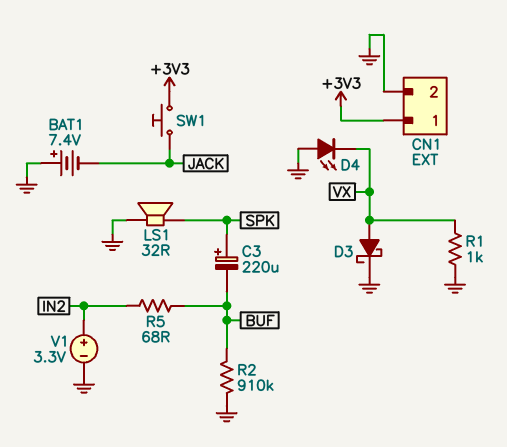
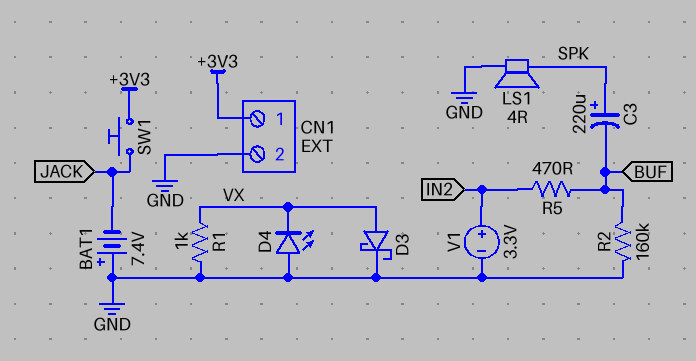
LS1: speaker 32R (GND, SPK) -> speaker 4R (GND, SPK)
R2: 910k (BUF, GND) -> 160k (BUF, GND)
R5: 68 (BUF, IN2) -> 470 (BUF, IN2)

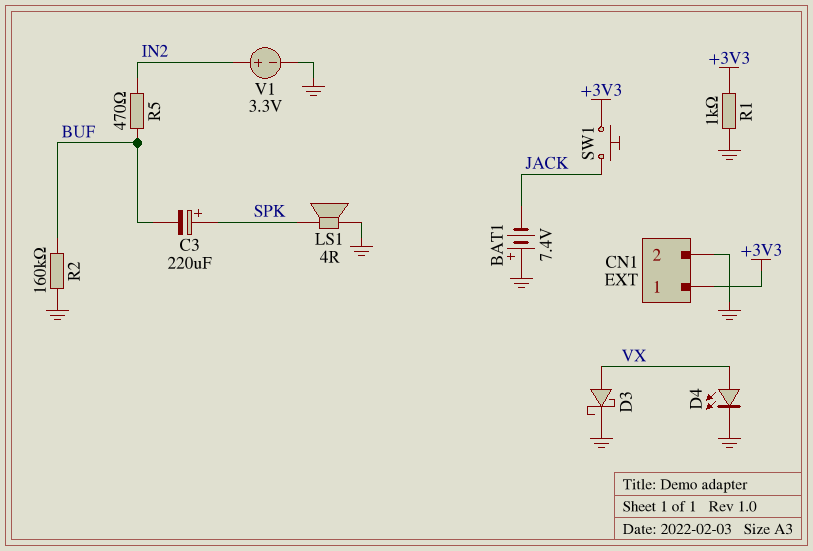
D4: LED (A GND, K VX) -> LED (A VX, K GND)
R1: 1k (GND, VX) -> 1k (+3V3, GND)

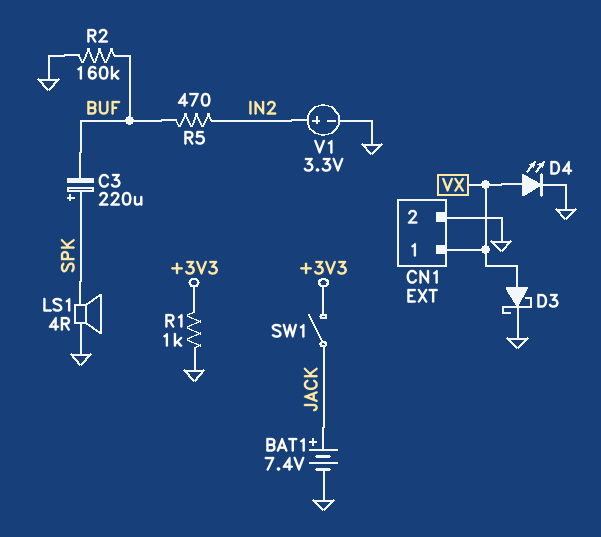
BAT1: 7.4V (plus GND, minus JACK) -> 7.4V (plus JACK, minus GND)
CN1 pin 1: +3V3 -> VX
SW1: button (+3V3, JACK) -> switch (+3V3, JACK)

